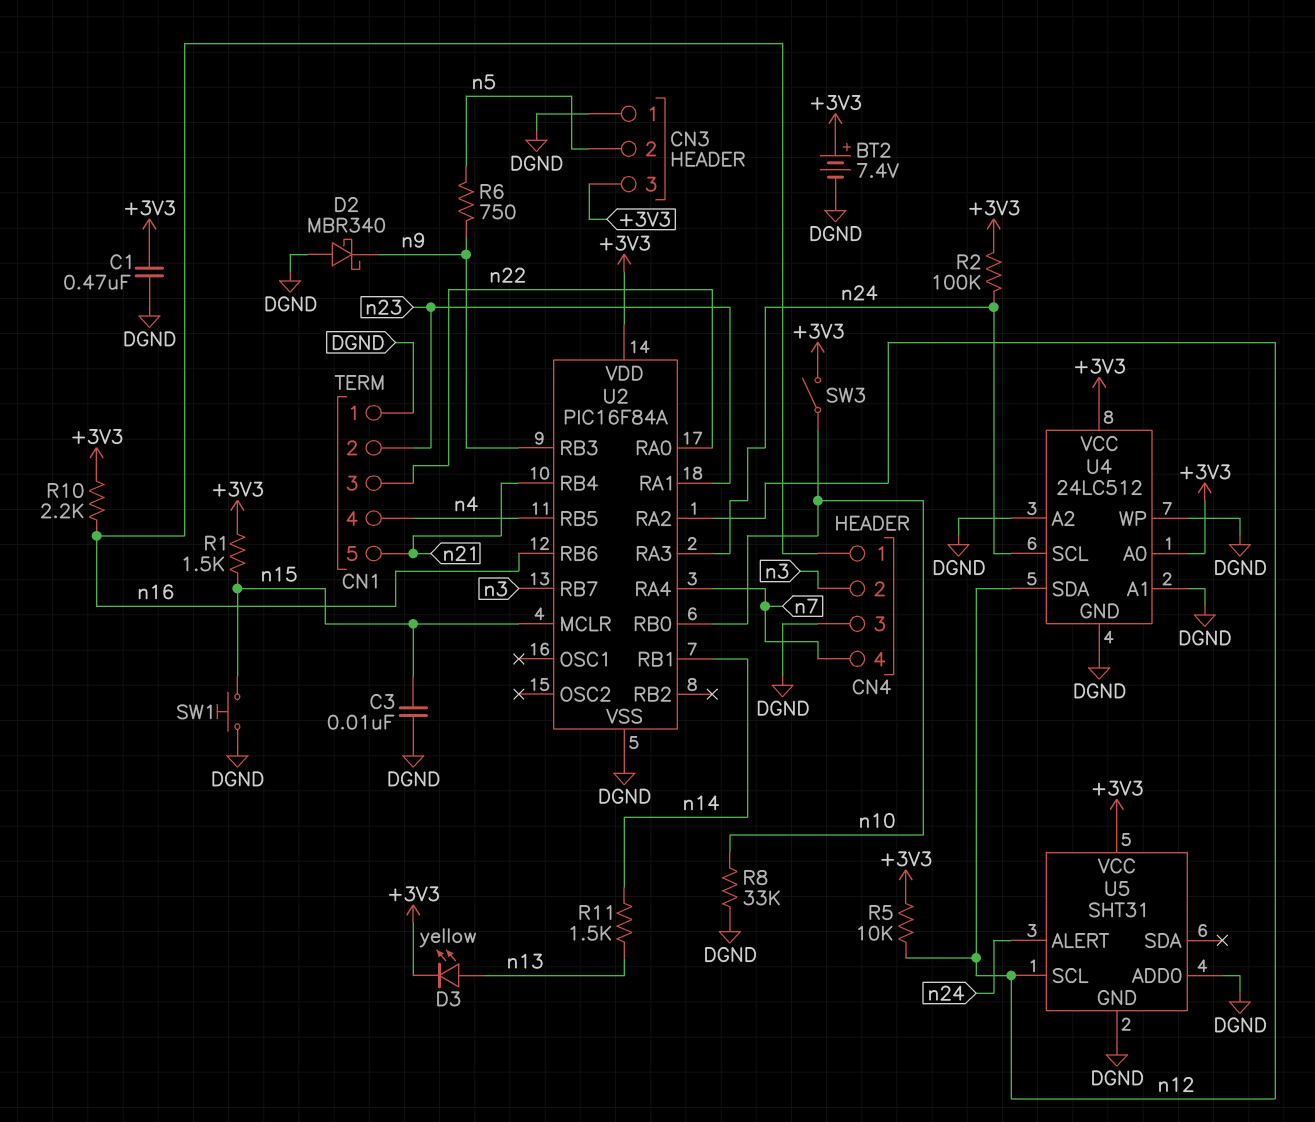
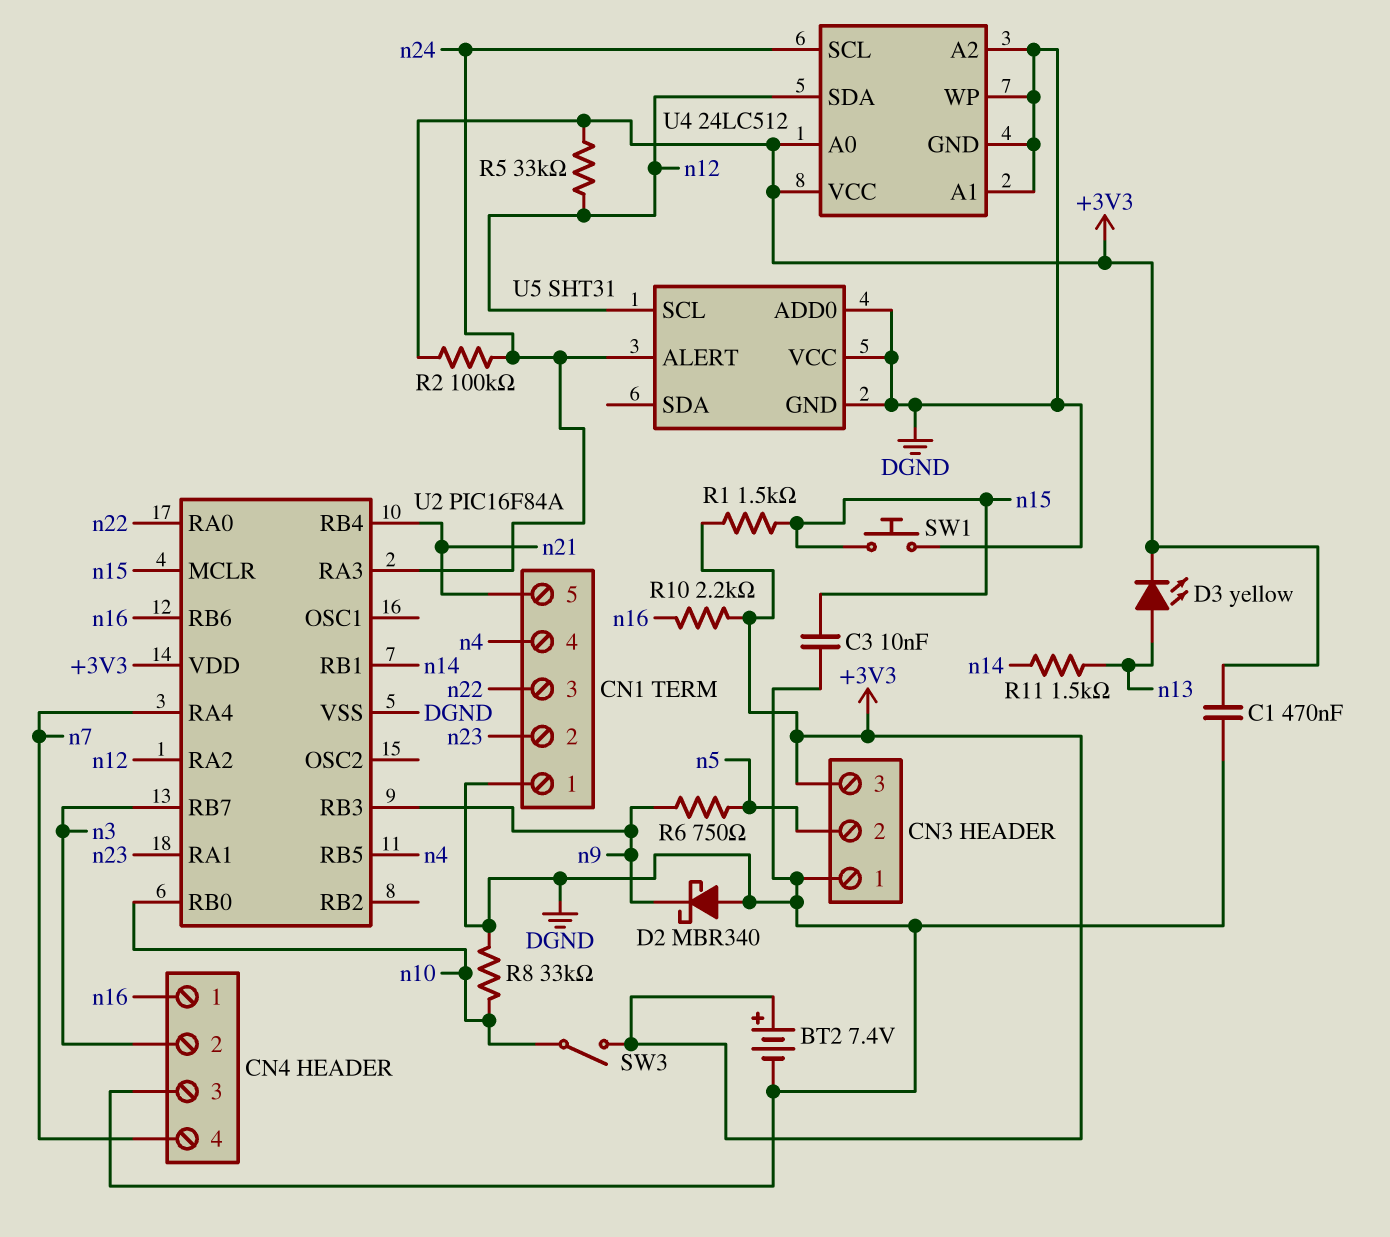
R5: 10k (+3V3, n12) -> 33k (+3V3, n12)
U5 pin VCC: +3V3 -> DGND

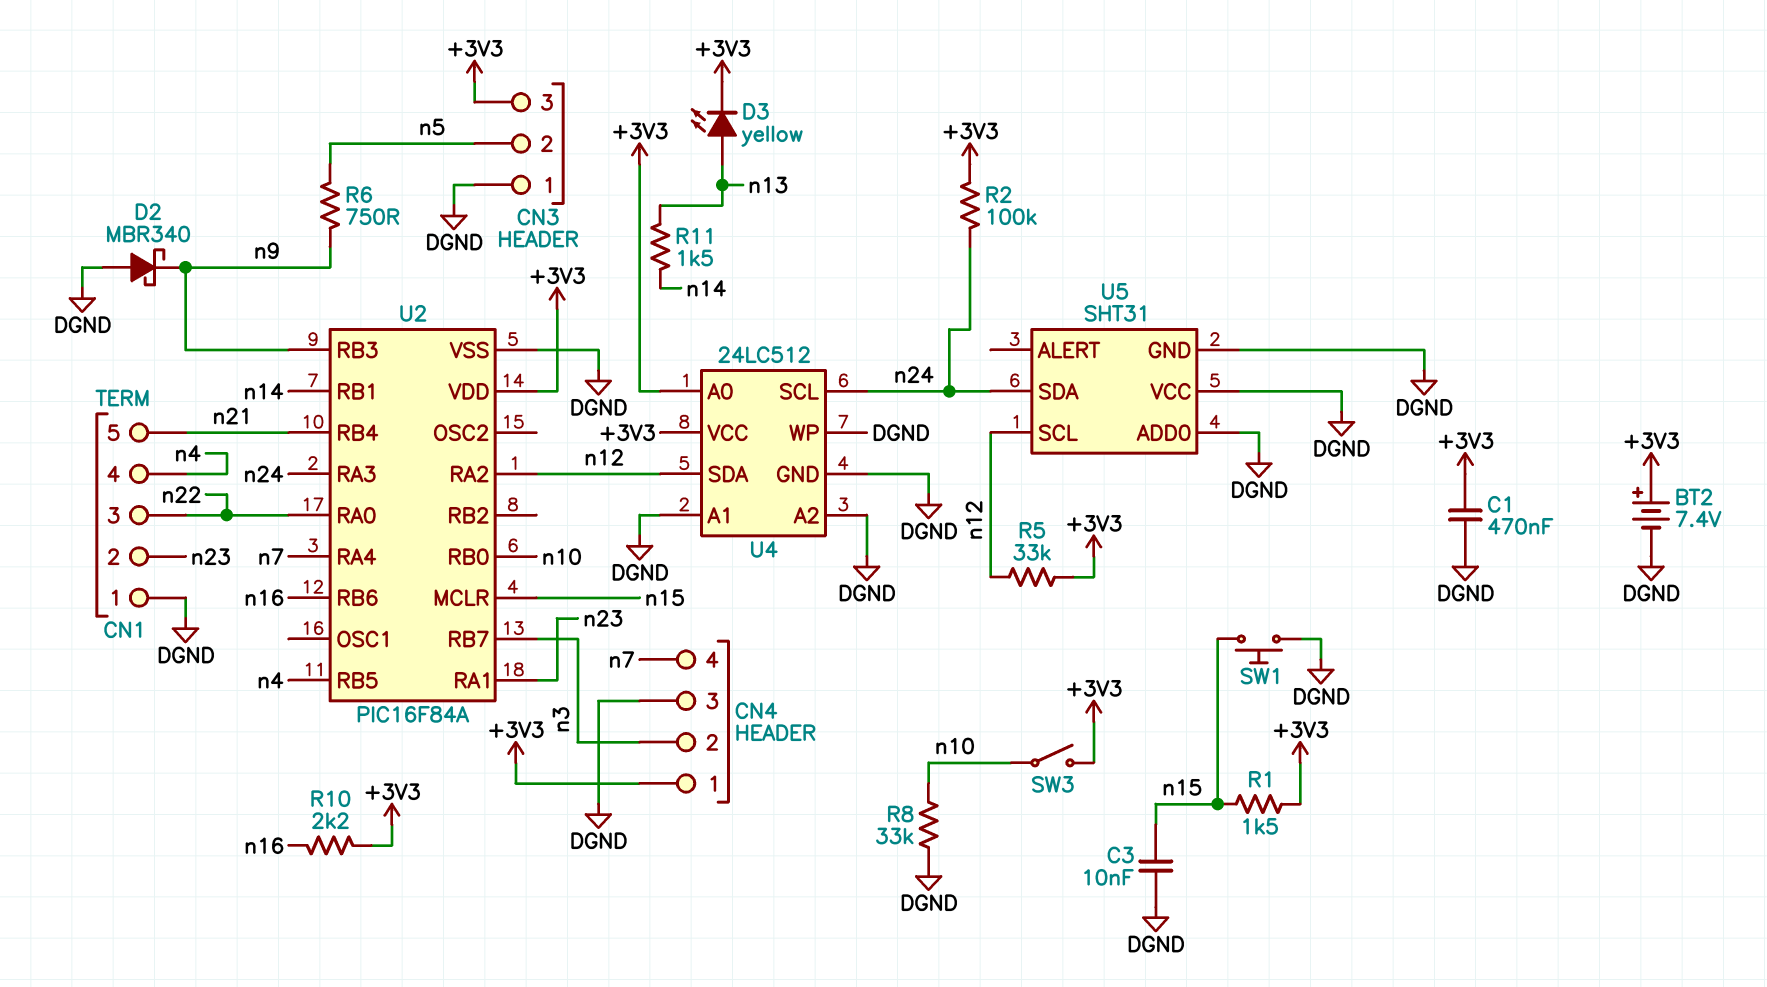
CN4 pin 1: n16 -> +3V3
U5 pin ALERT: n24 -> none
U5 pin SDA: none -> n24

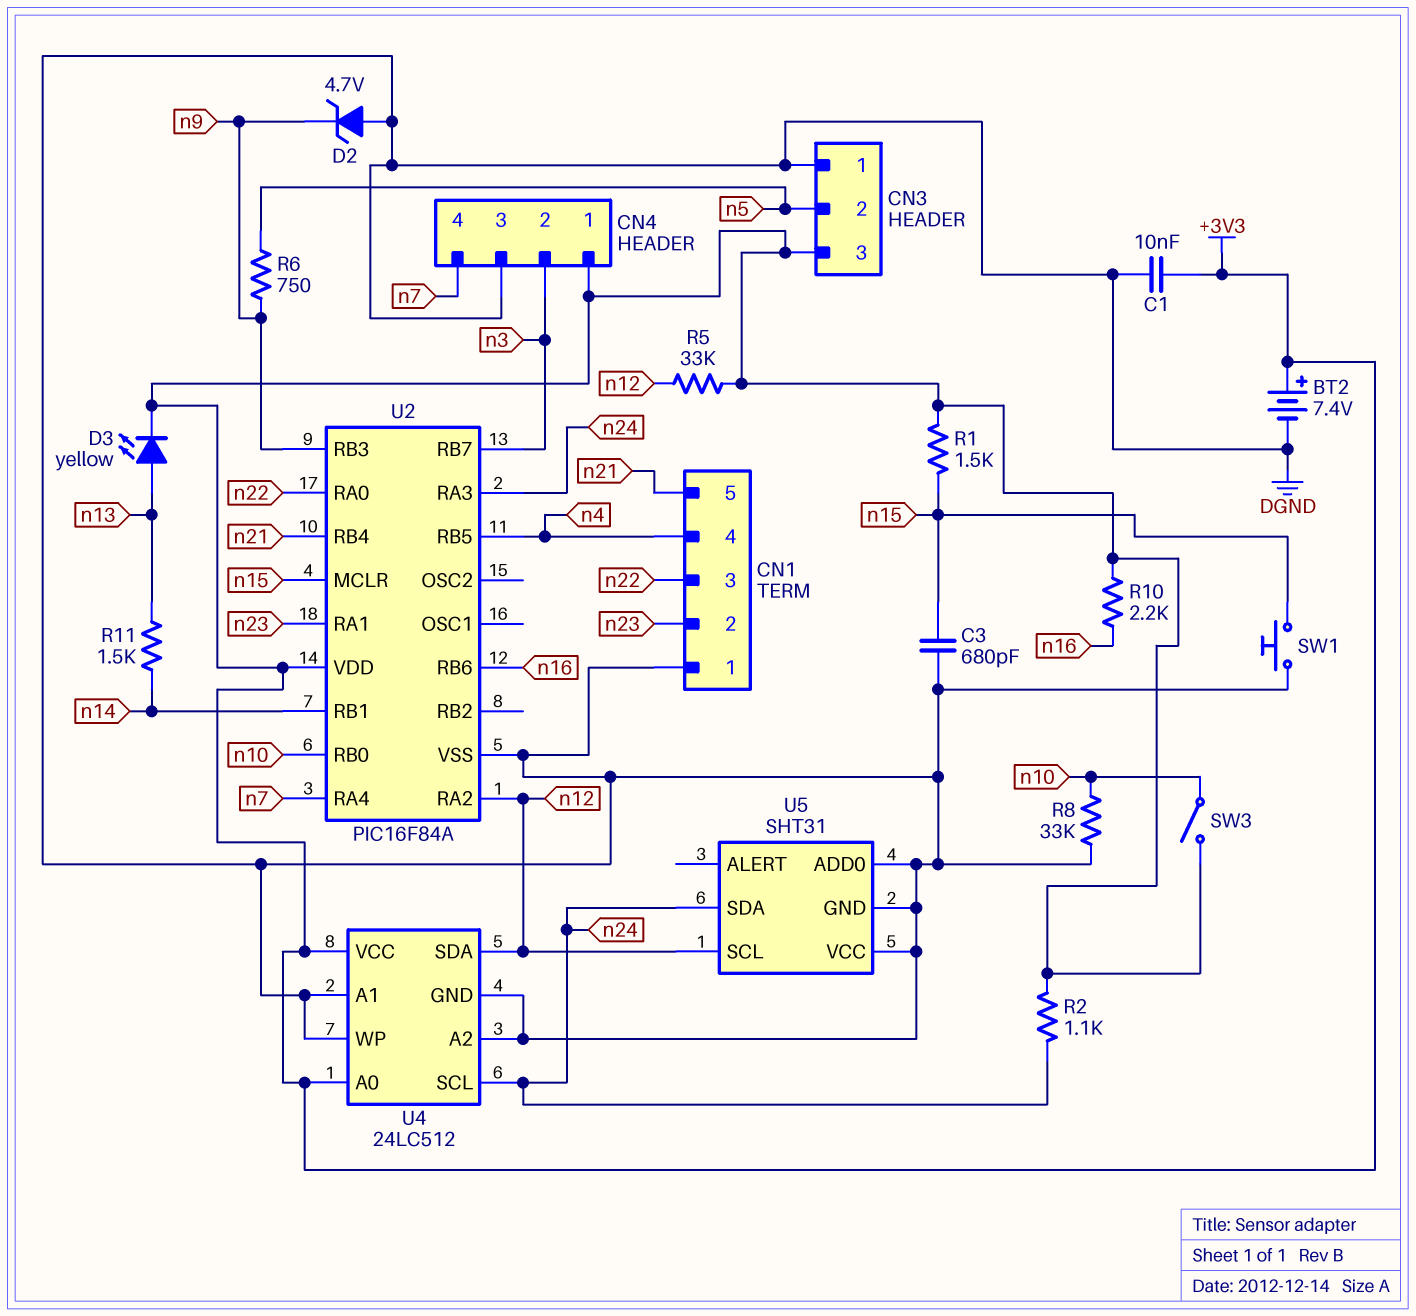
C1: 470nF (+3V3, DGND) -> 10nF (+3V3, DGND)
C3: 10nF (DGND, n15) -> 680pF (DGND, n15)
D2: schottky MBR340 (A DGND, K n9) -> zener 4.7V (A DGND, K n9)
R2: 100k (+3V3, n24) -> 1.1k (+3V3, n24)

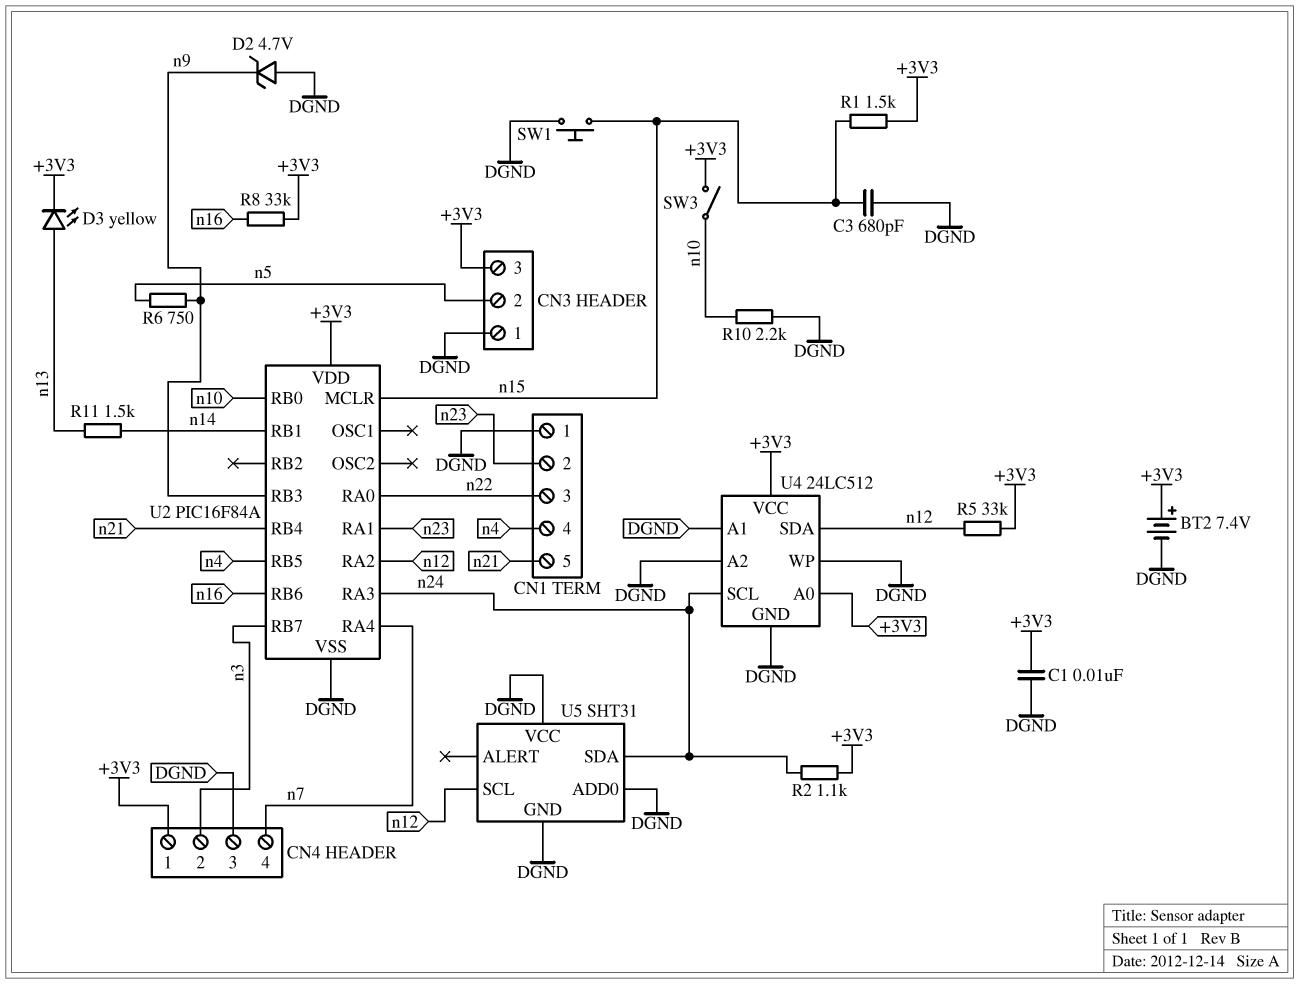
R8: 33k (DGND, n10) -> 33k (+3V3, n16)
R10: 2.2k (+3V3, n16) -> 2.2k (DGND, n10)

